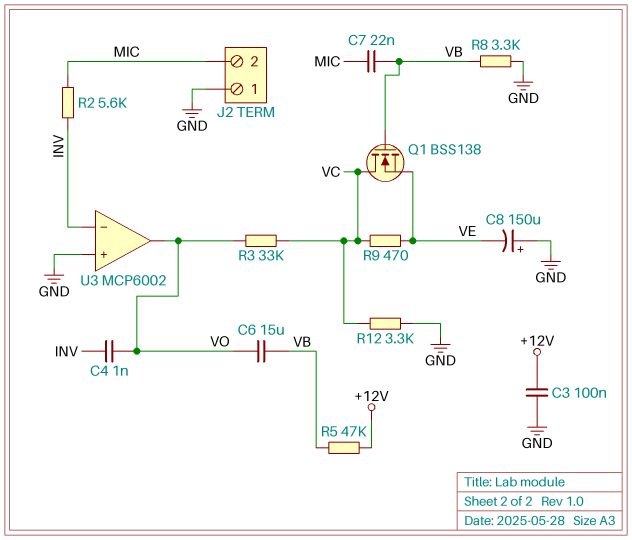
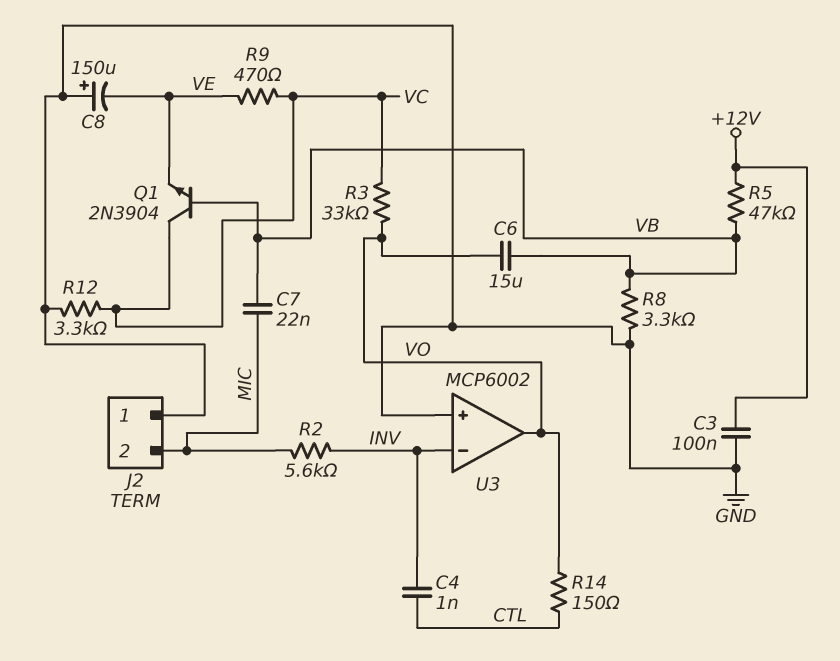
C4: 1nF (INV, VO) -> 1nF (CTL, INV)
Q1: NMOS BSS138 (G VB, D VC, S VE) -> NPN 2N3904 (B VB, C VC, E VE)
R14: none -> 150 (CTL, VO)

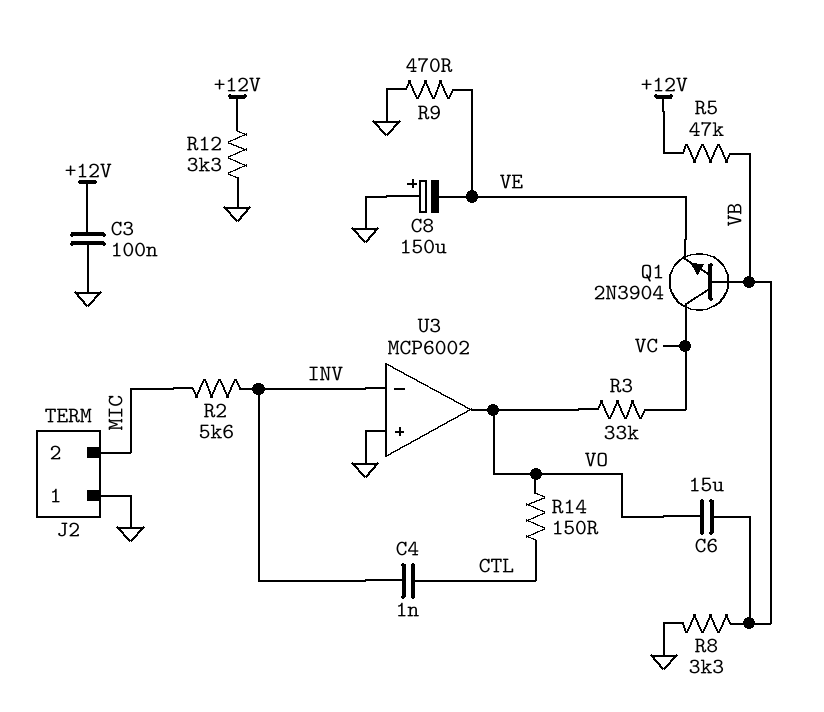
C7: 22nF (MIC, VB) -> none
R9: 470 (VC, VE) -> 470 (GND, VE)
R12: 3.3k (GND, VC) -> 3.3k (+12V, GND)

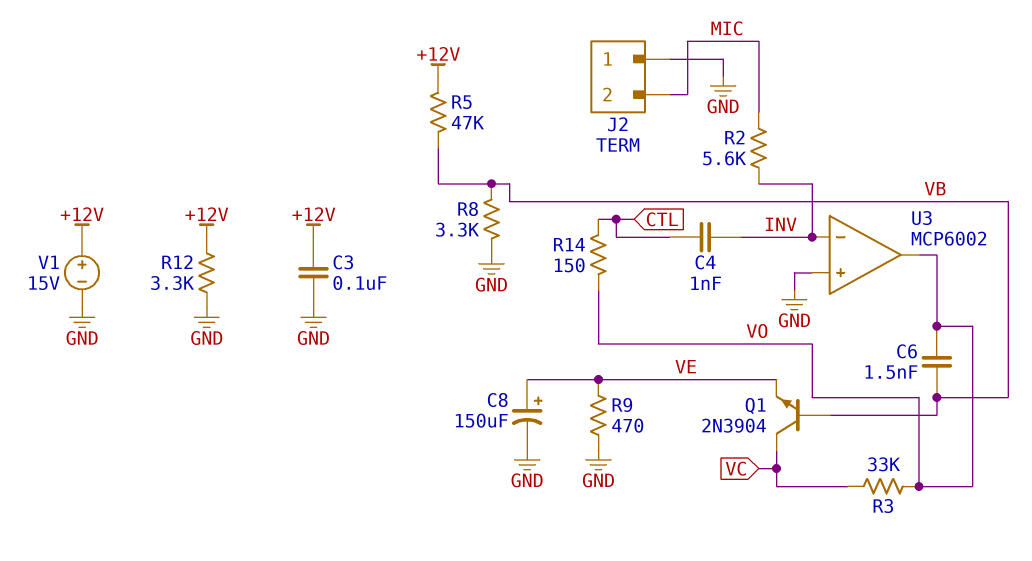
C6: 15uF (VB, VO) -> 1.5nF (VB, VO)
C8: 150uF (plus GND, minus VE) -> 150uF (plus VE, minus GND)
V1: none -> 15V (plus +12V, minus GND)

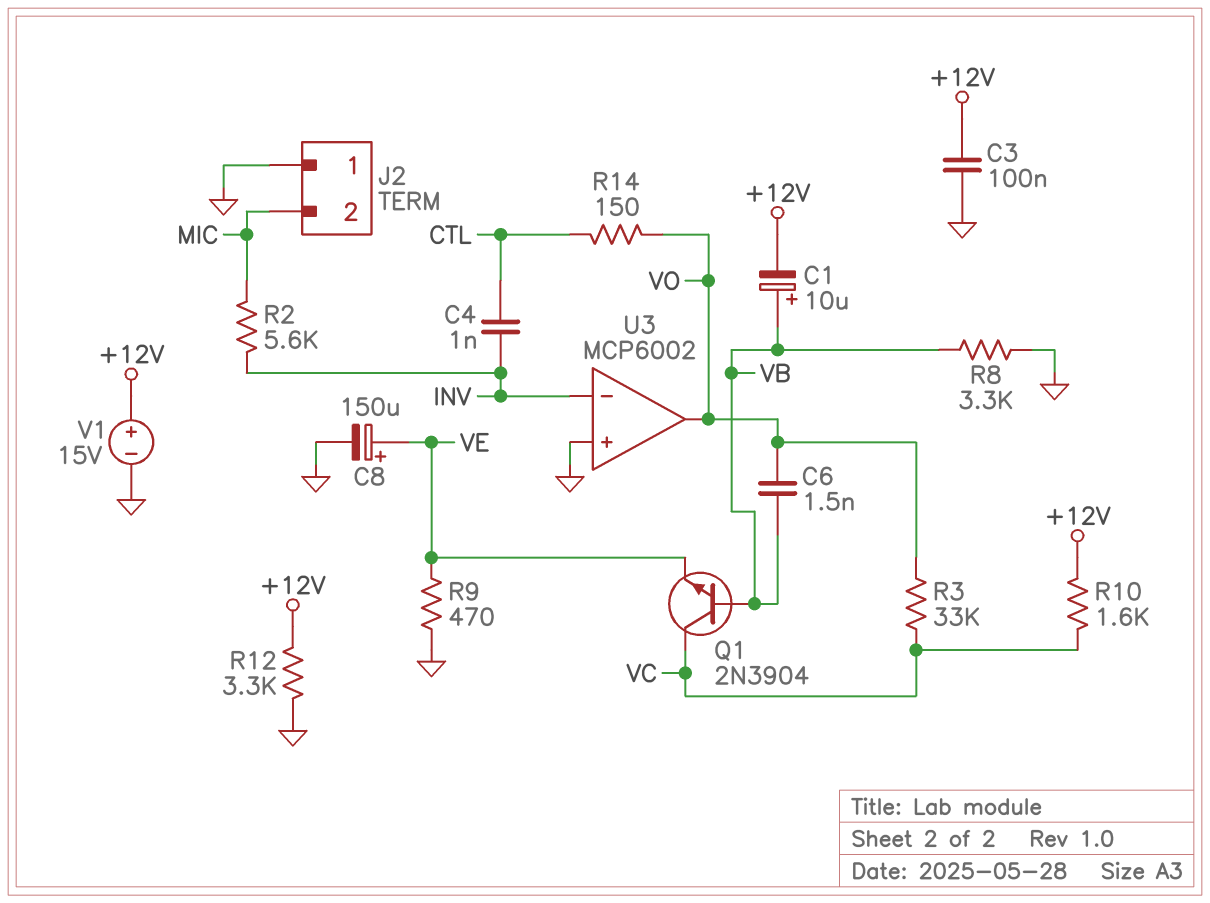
C1: none -> 10uF (plus VB, minus +12V)
R5: 47k (+12V, VB) -> none
R10: none -> 1.6k (+12V, VC)

